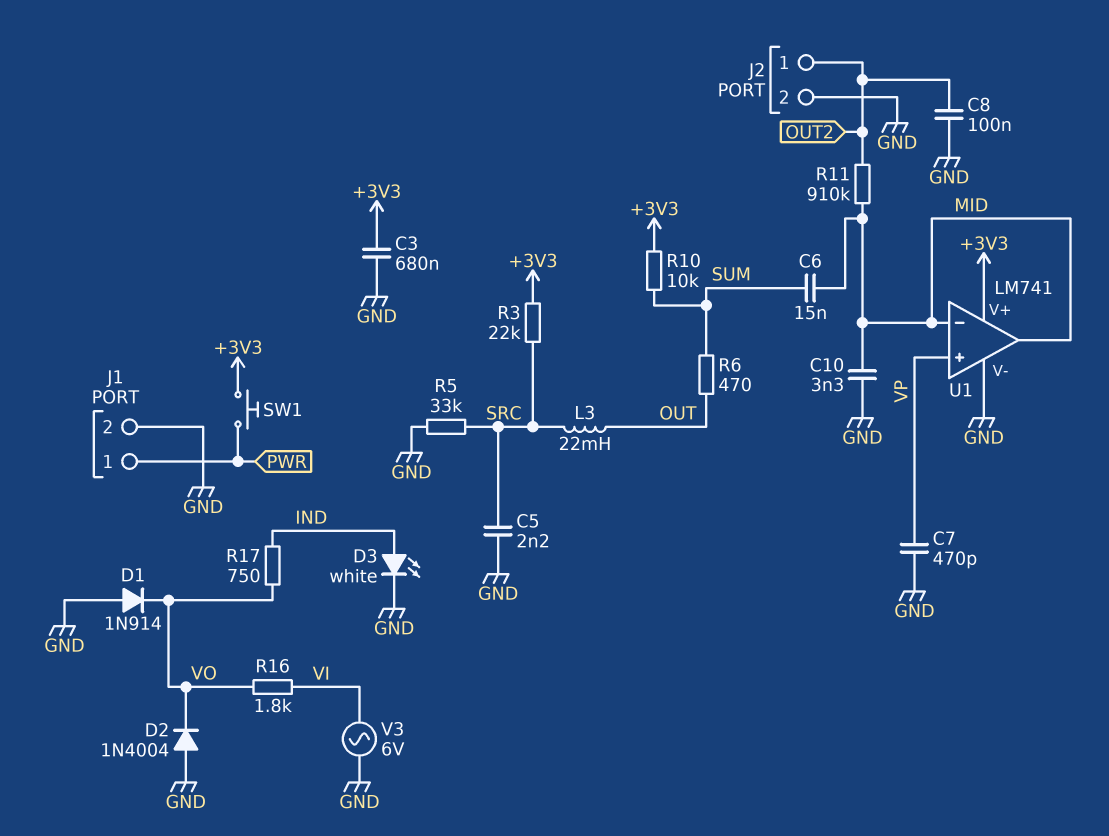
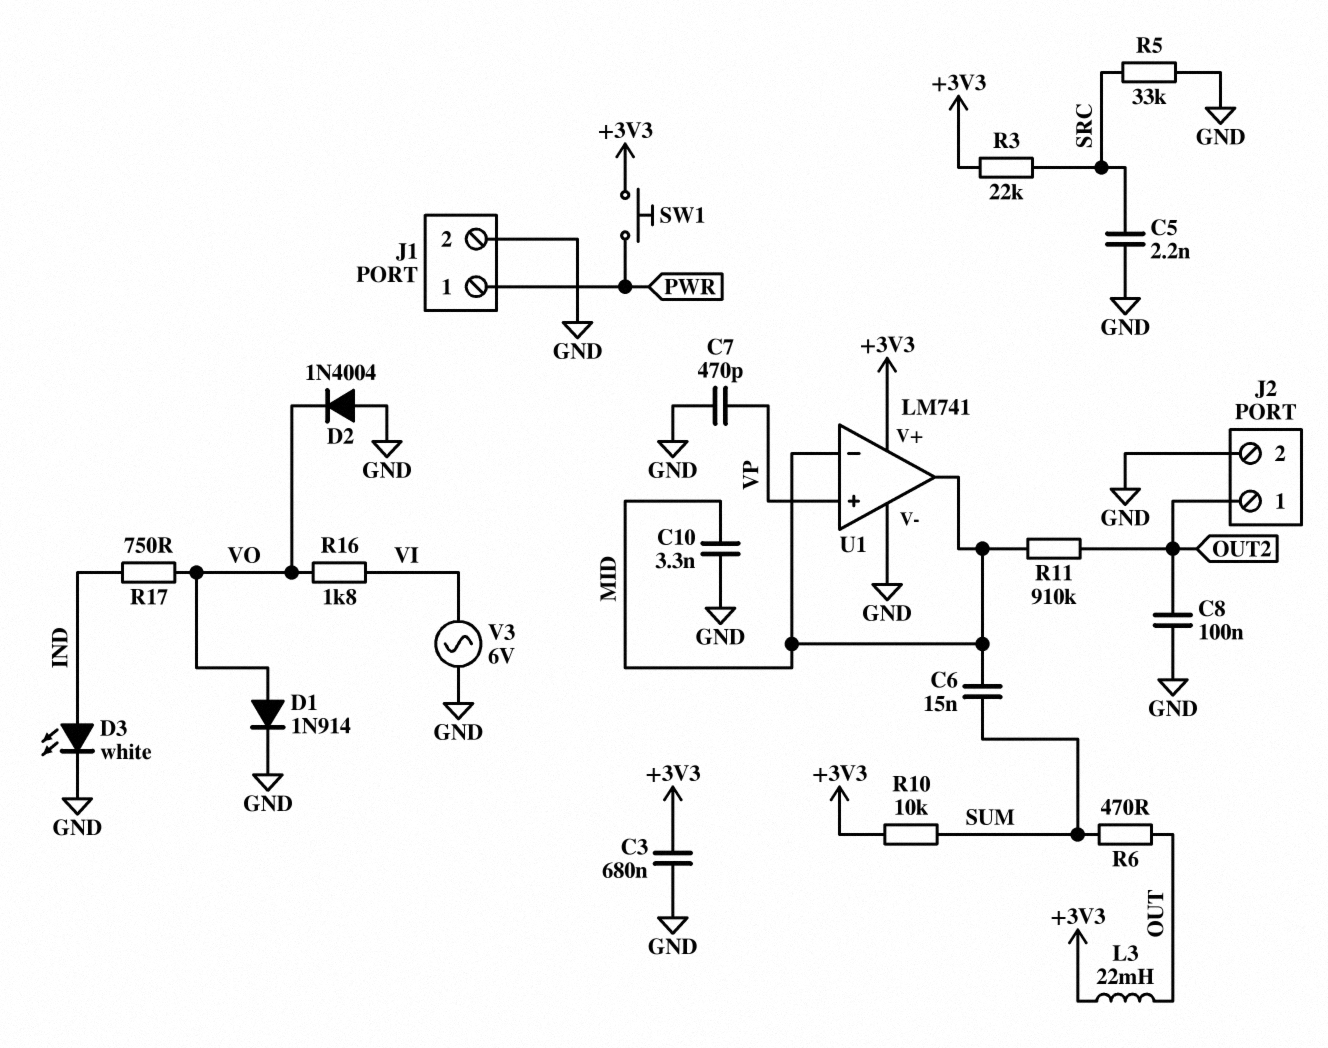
D1: diode 1N914 (A GND, K VO) -> diode 1N914 (A VO, K GND)
L3: 22mH (OUT, SRC) -> 22mH (+3V3, OUT)

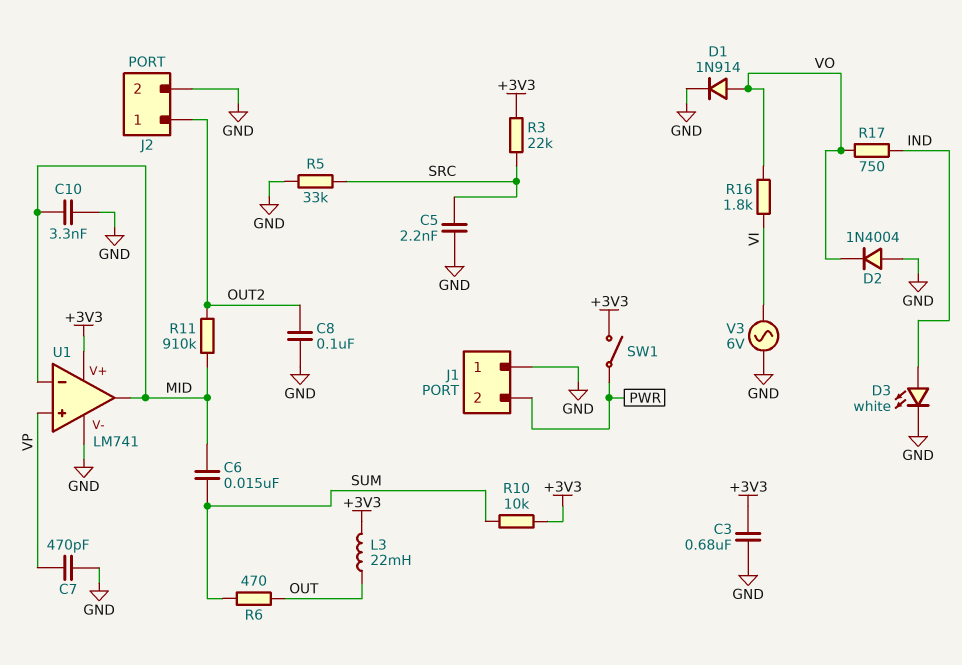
J1 pin 1: PWR -> GND
J1 pin 2: GND -> PWR
SW1: button (+3V3, PWR) -> switch (+3V3, PWR)

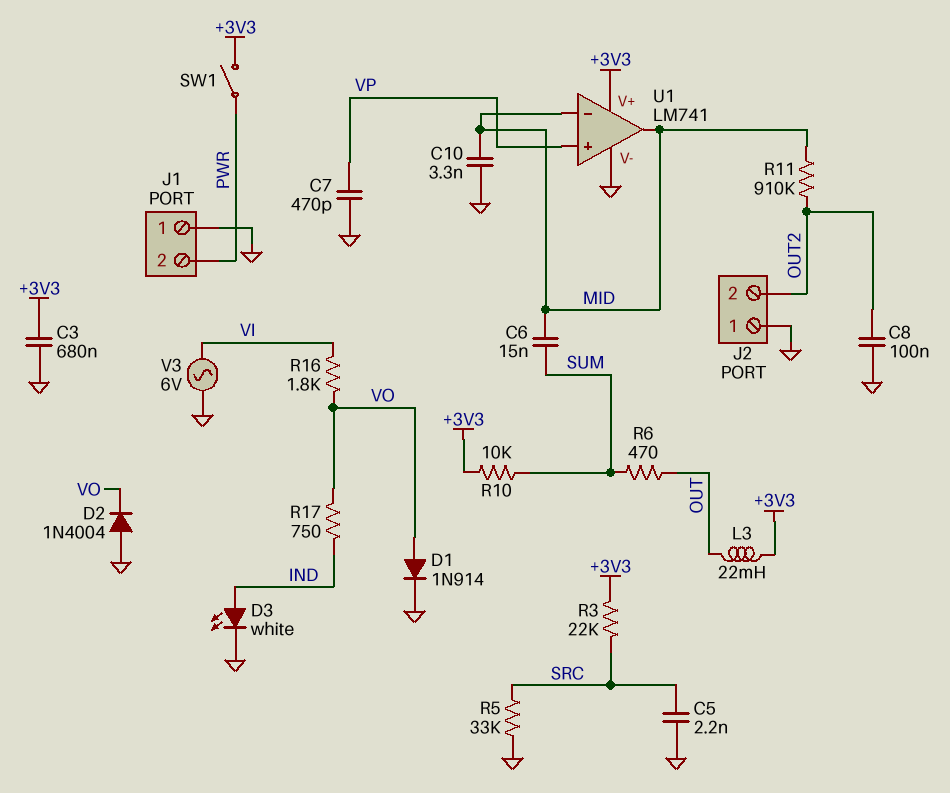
J2 pin 1: OUT2 -> GND
J2 pin 2: GND -> OUT2

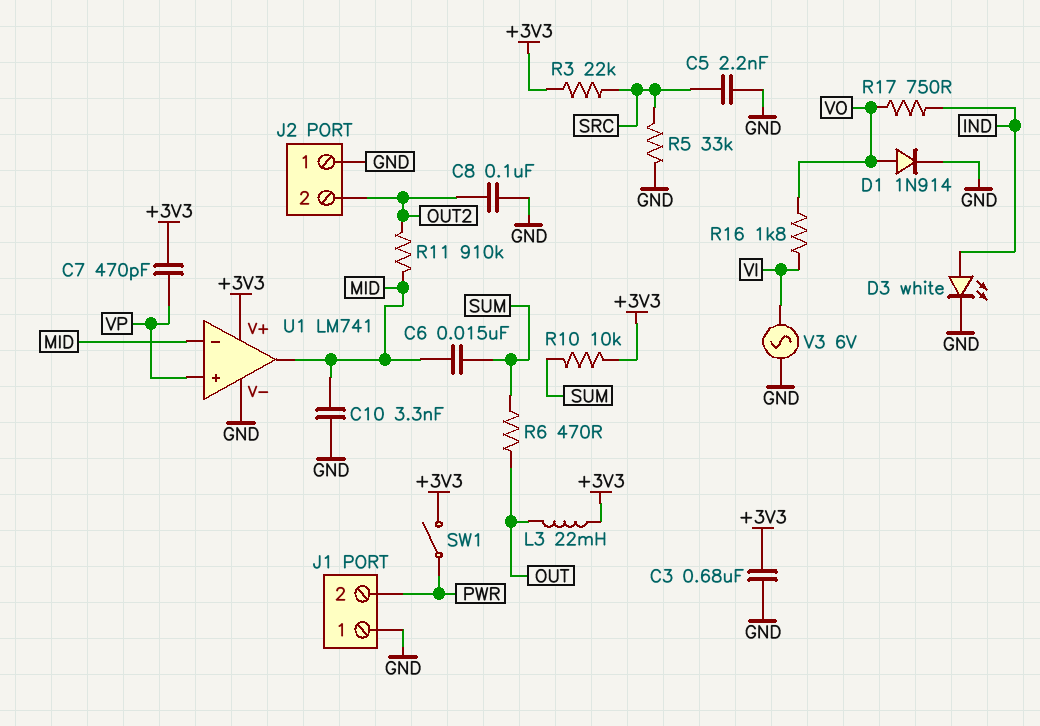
C7: 470pF (GND, VP) -> 470pF (+3V3, VP)
D2: diode 1N4004 (A GND, K VO) -> none

